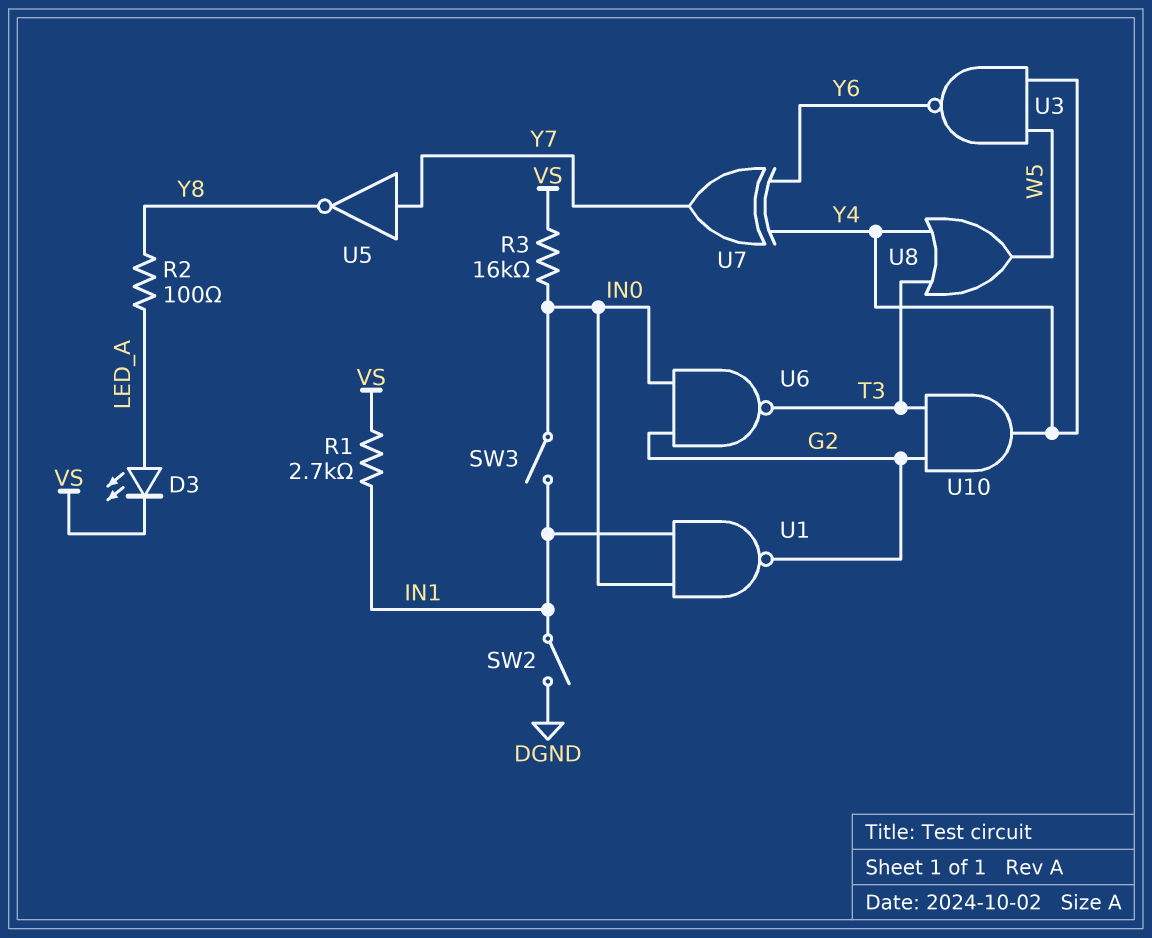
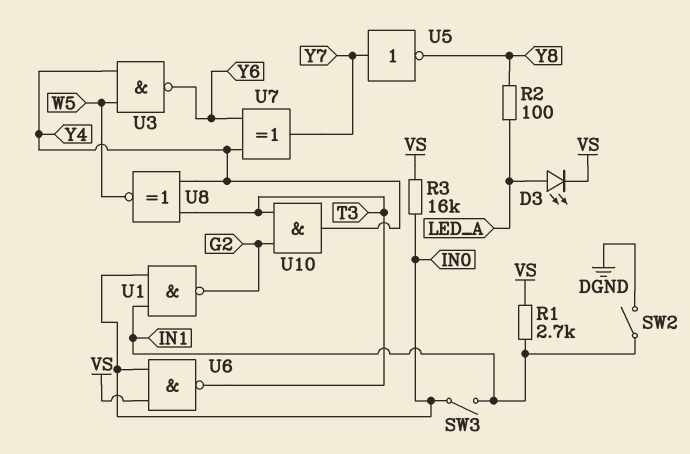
U6: NAND (in G2, in IN0, out T3) -> NAND (in IN0, in VS, out T3)
U8: OR (in T3, in Y4, out W5) -> XNOR (in T3, in Y4, out W5)

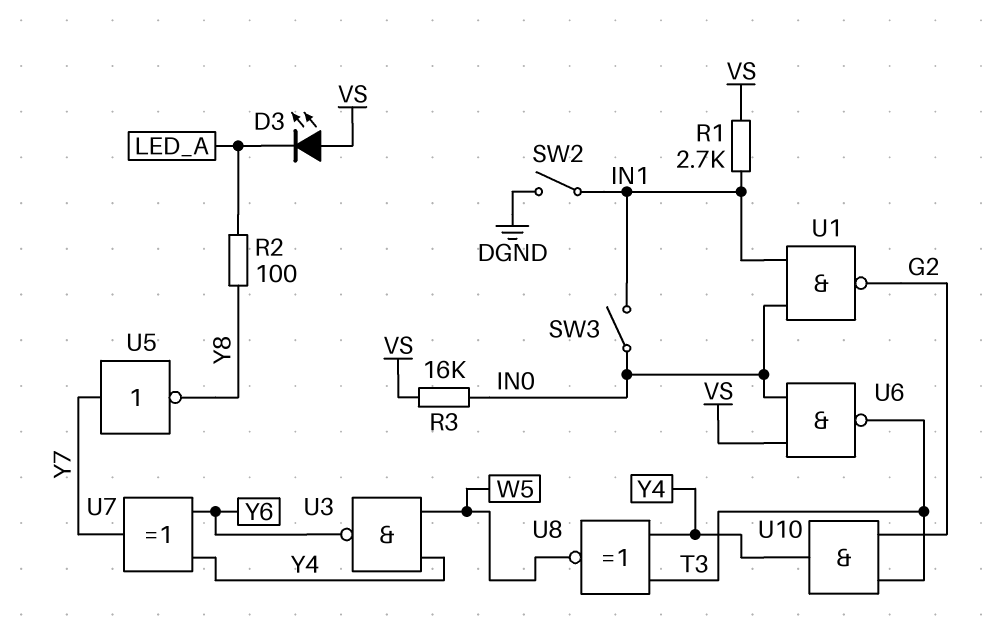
D3: LED (A LED_A, K VS) -> LED (A VS, K LED_A)

